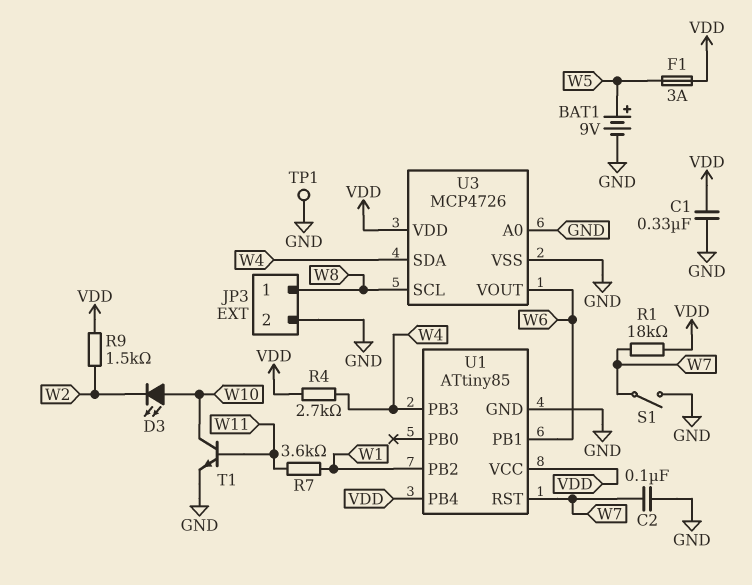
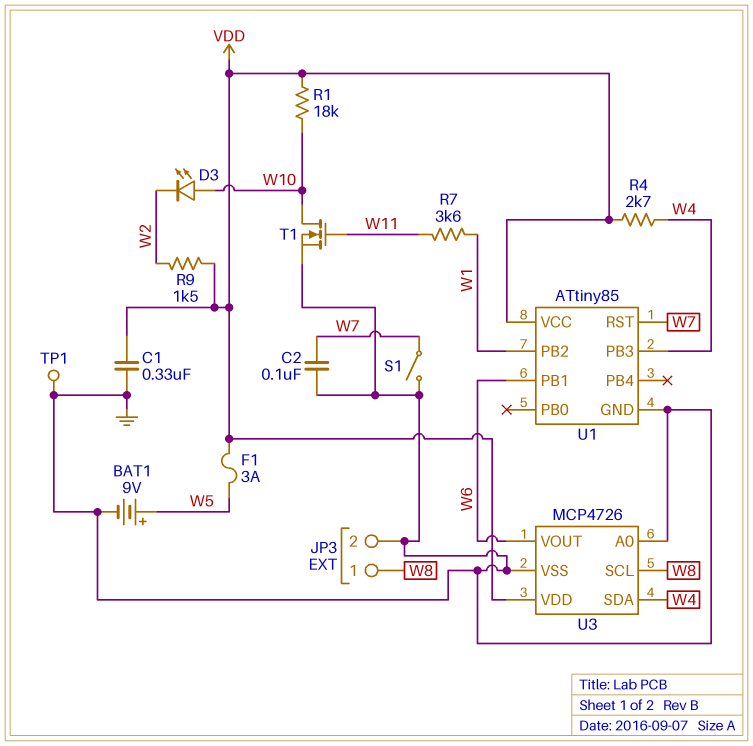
R1: 18k (VDD, W7) -> 18k (VDD, W10)
T1: NPN (B W11, C W10, E GND) -> NMOS (G W11, D W10, S GND)
U1 pin PB4: VDD -> none

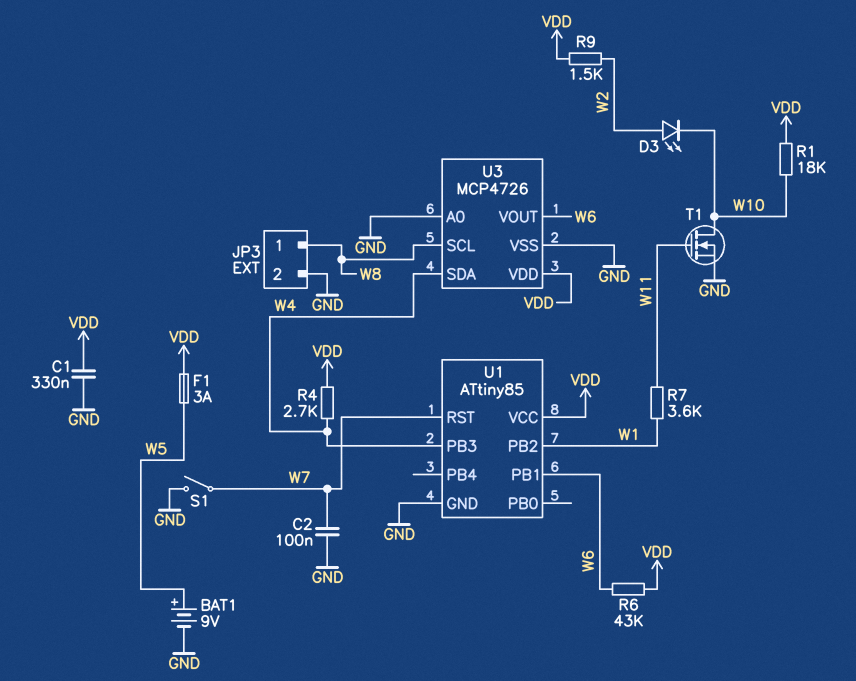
D3: LED (A W10, K W2) -> LED (A W2, K W10)
R6: none -> 43k (VDD, W6)
TP1: test point (GND) -> none

